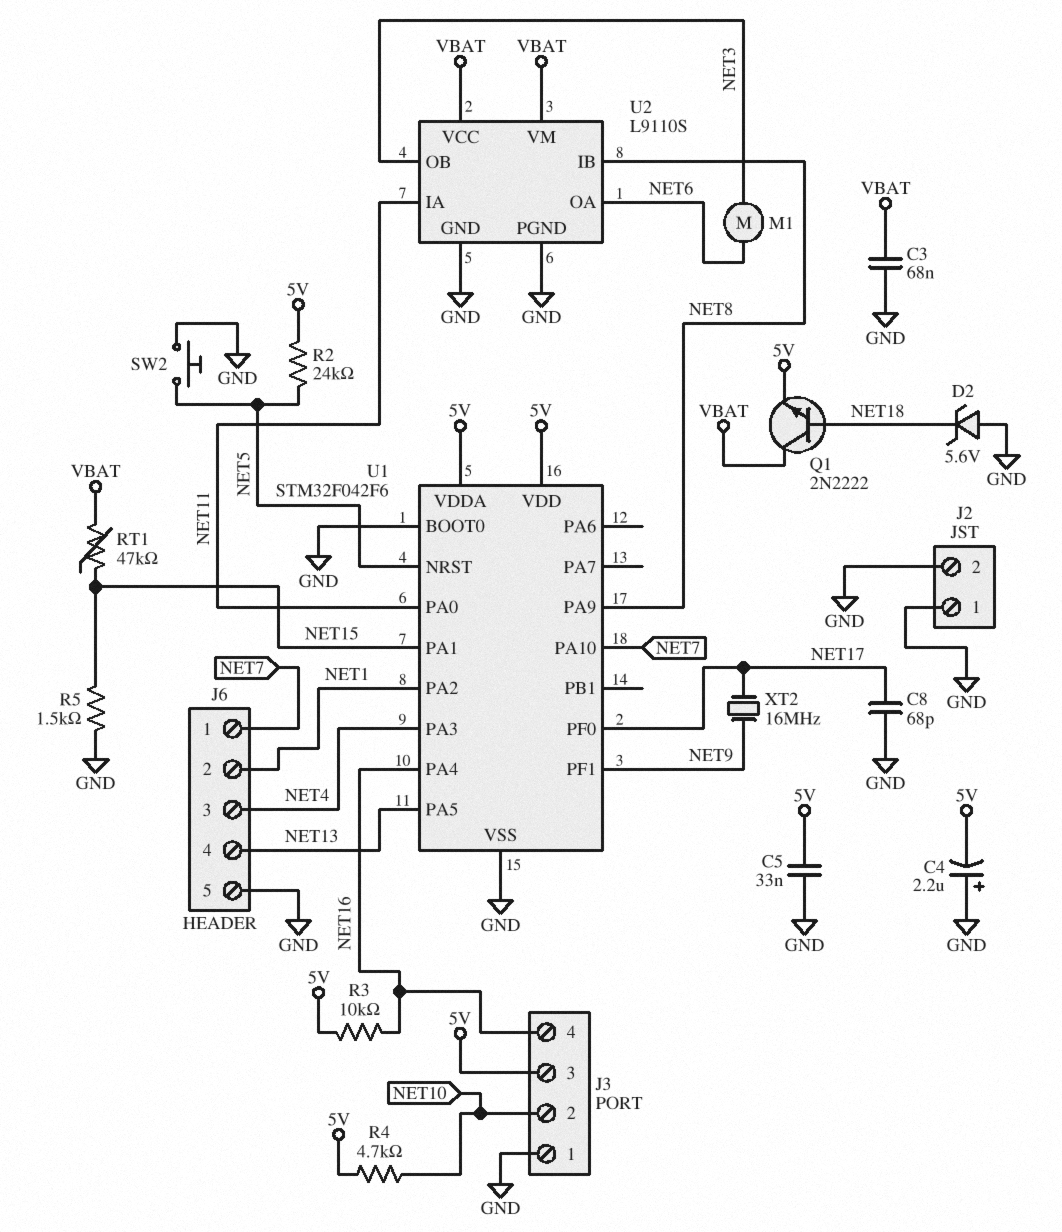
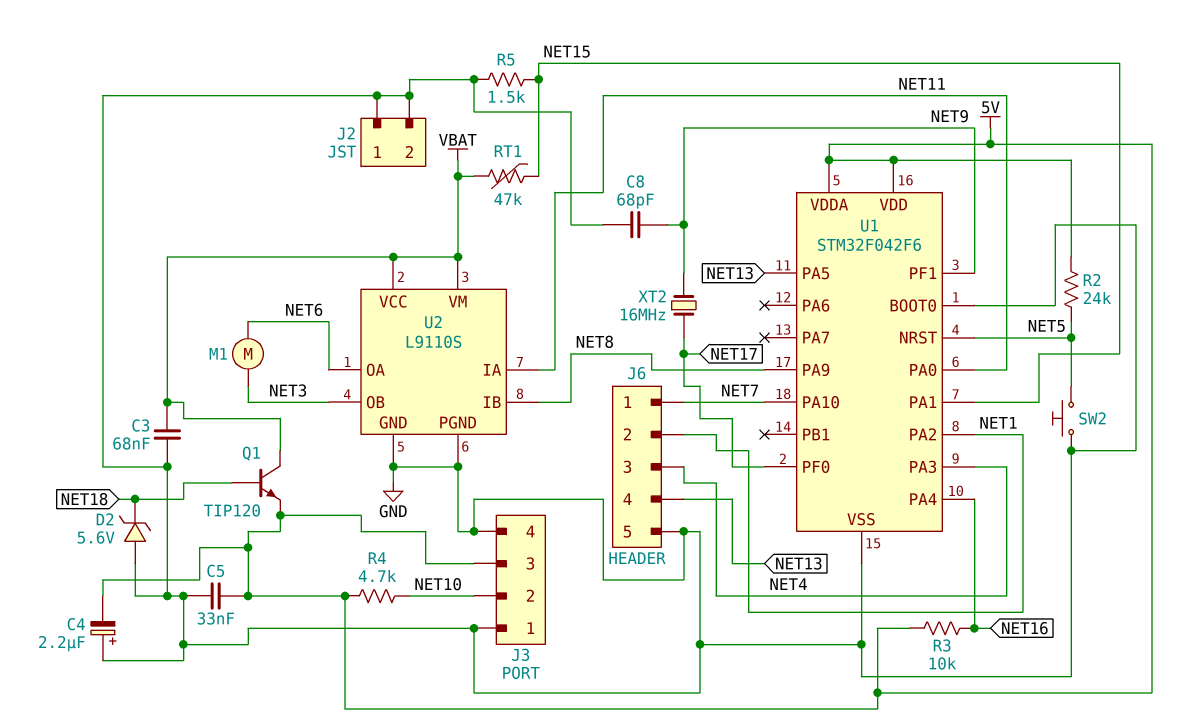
C8: 68pF (GND, NET17) -> 68pF (GND, NET9)
J3 pin 4: NET16 -> GND
Q1: NPN 2N2222 (B NET18, C VBAT, E 5V) -> NPN TIP120 (B NET18, C VBAT, E 5V)

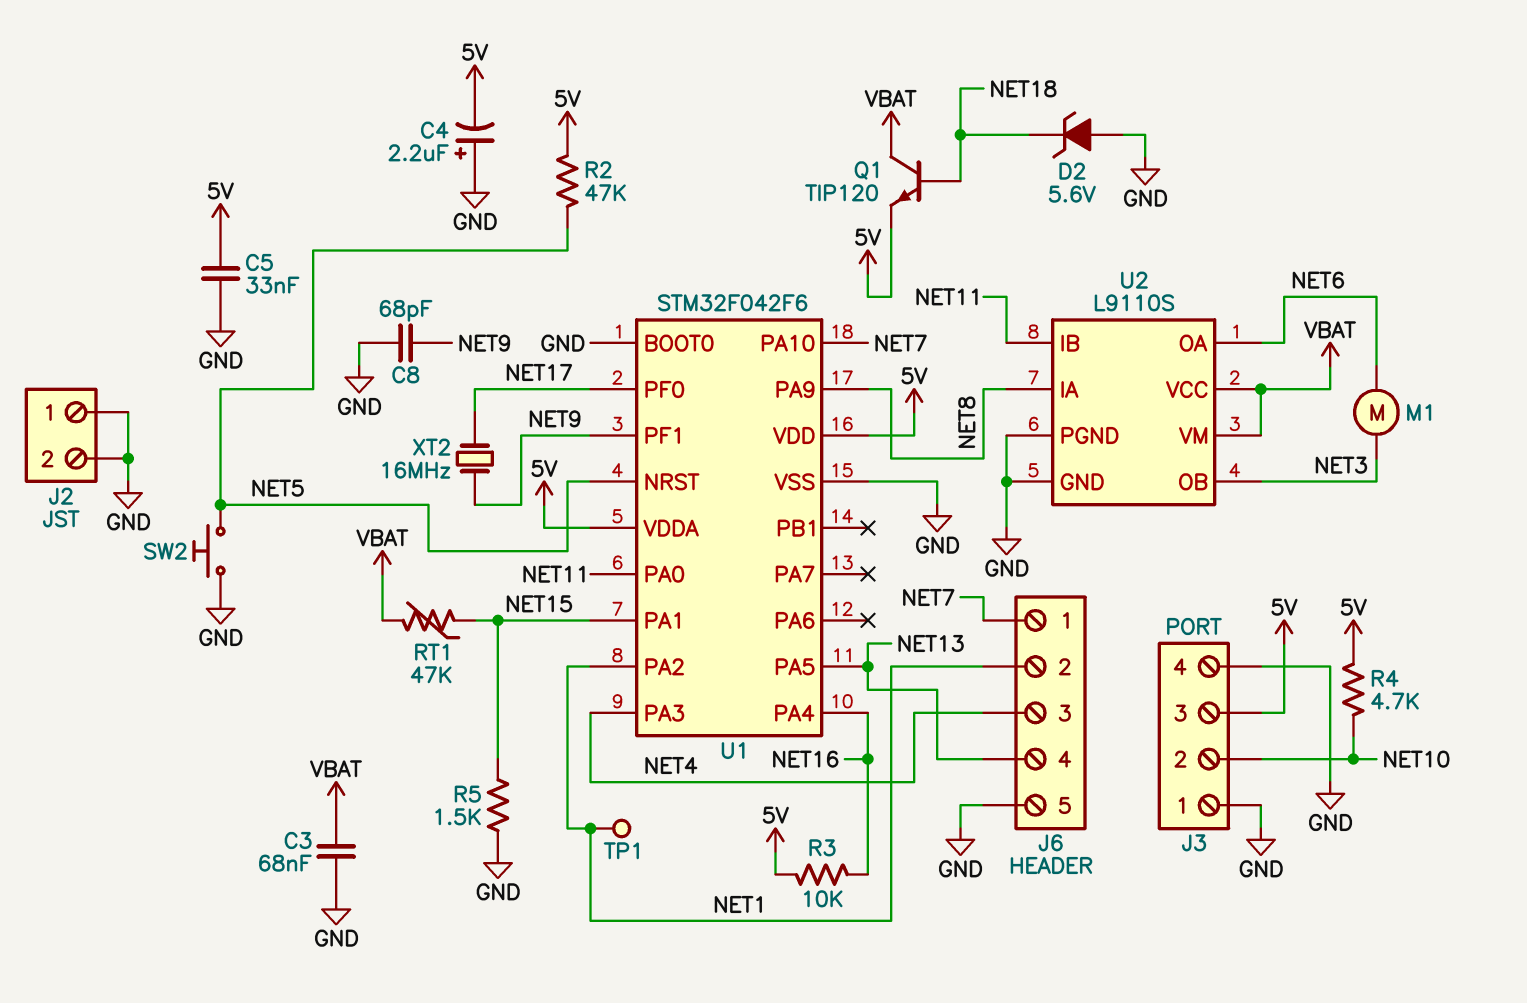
R2: 24k (5V, NET5) -> 47k (5V, NET5)
TP1: none -> test point (NET1)
U2 pin IA: NET11 -> NET8
U2 pin IB: NET8 -> NET11

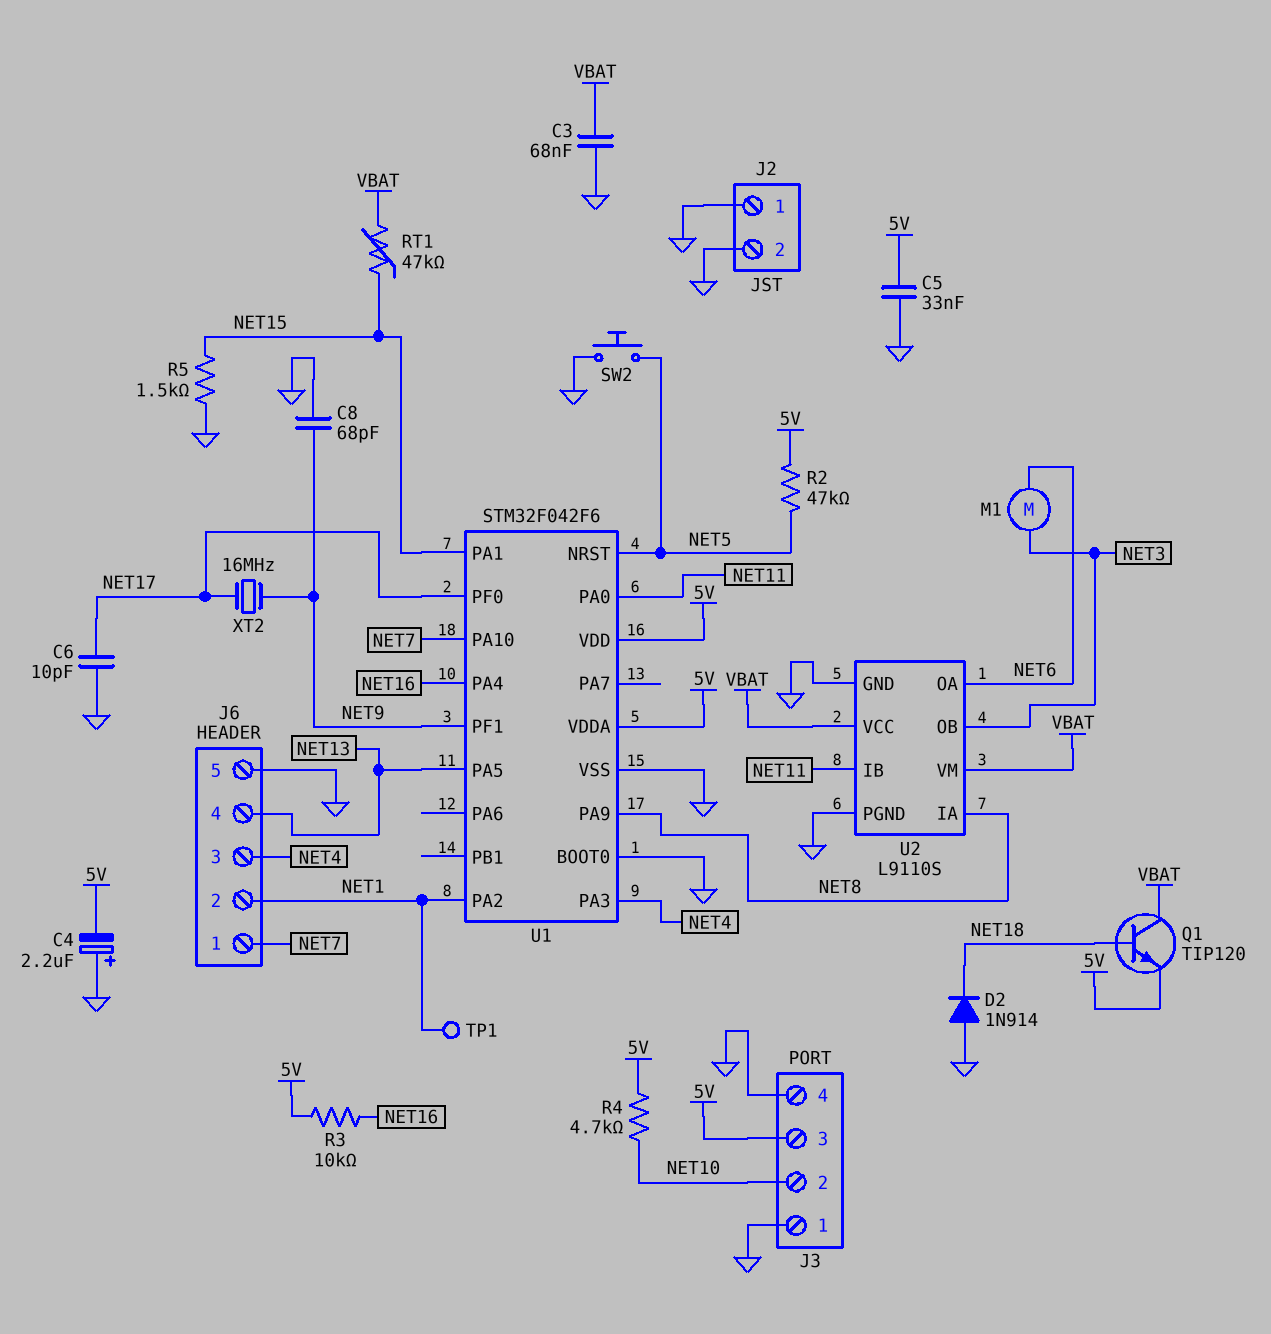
C6: none -> 10pF (GND, NET17)
D2: zener 5.6V (A GND, K NET18) -> diode 1N914 (A GND, K NET18)

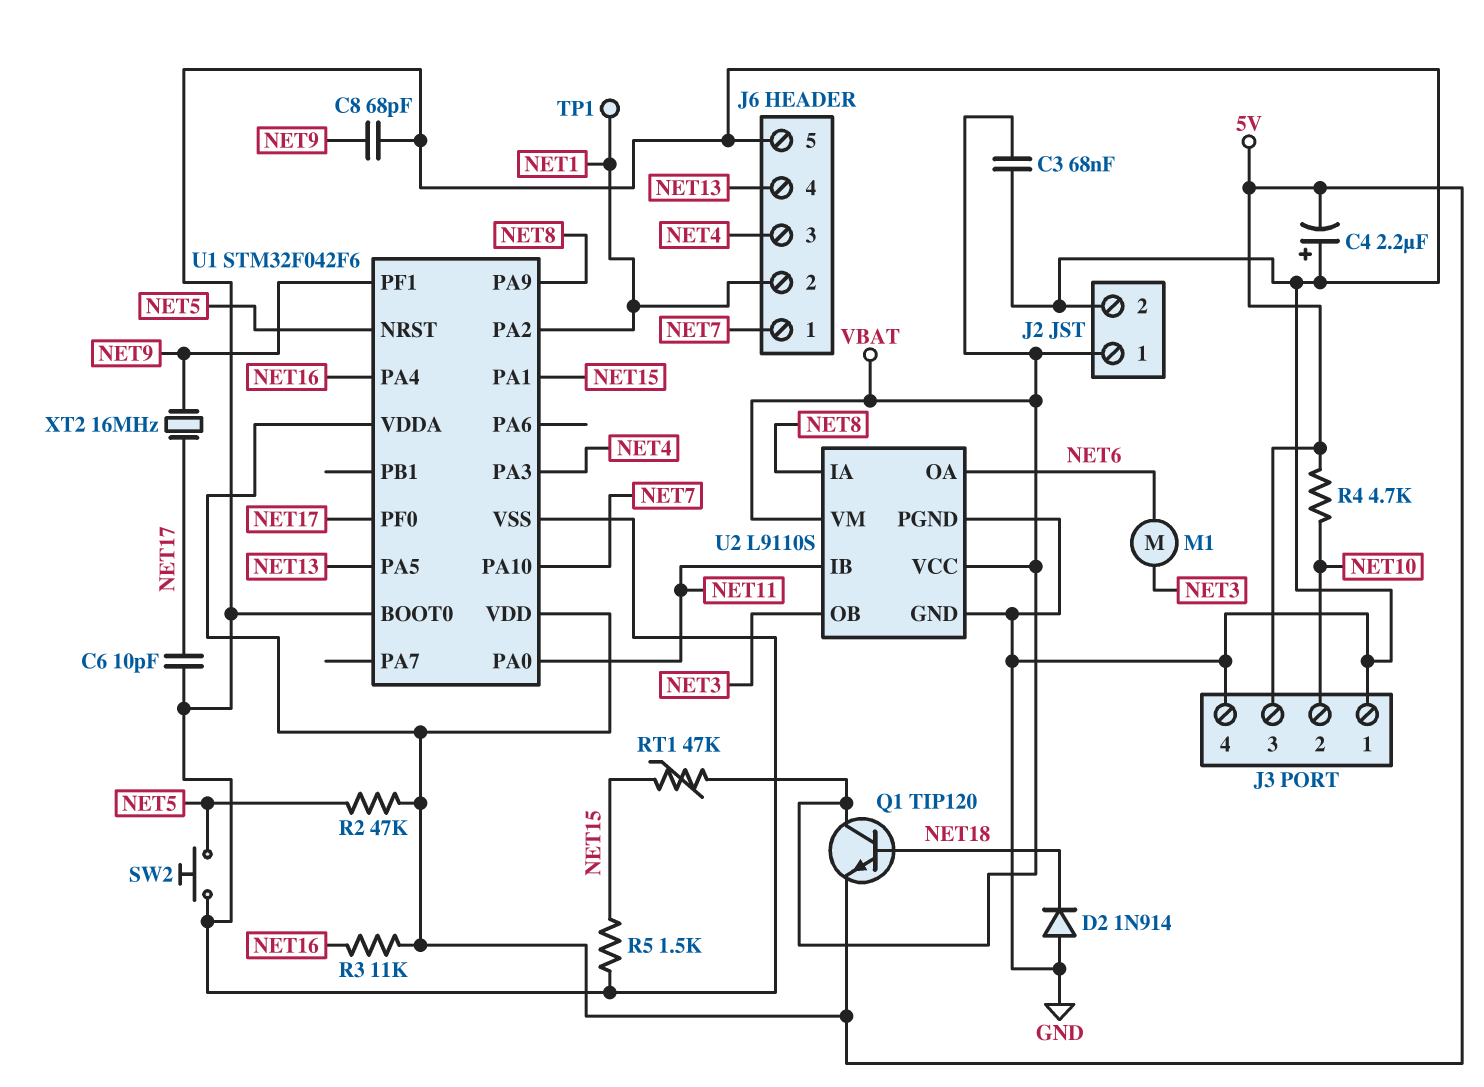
C5: 33nF (5V, GND) -> none
J2 pin 1: GND -> VBAT
R3: 10k (5V, NET16) -> 11k (5V, NET16)

